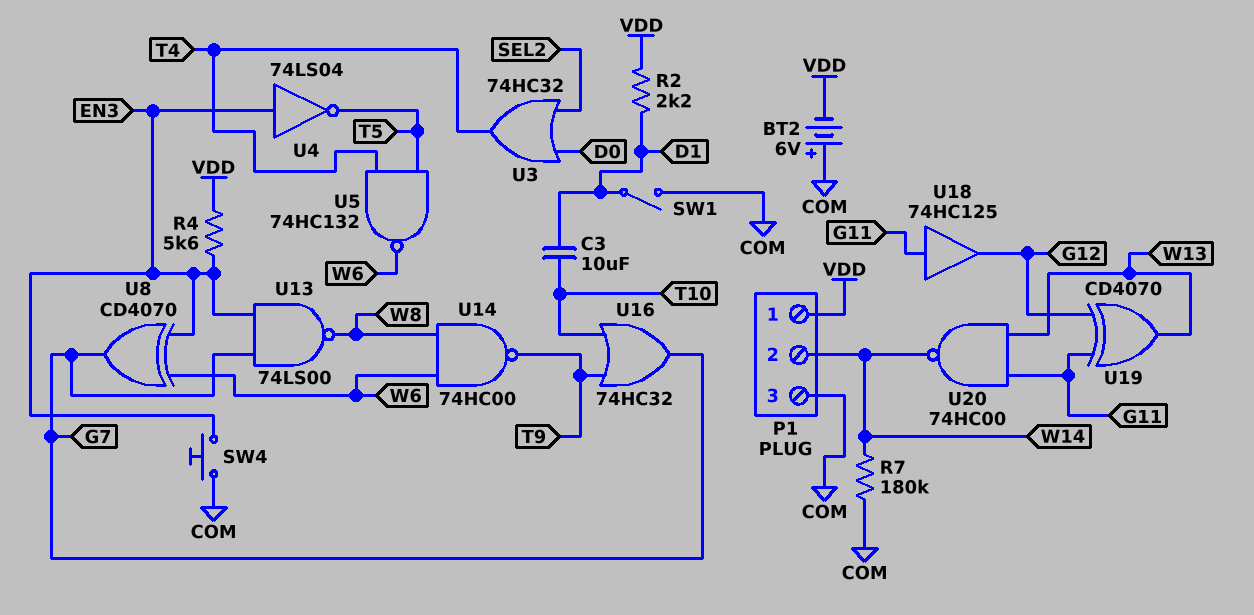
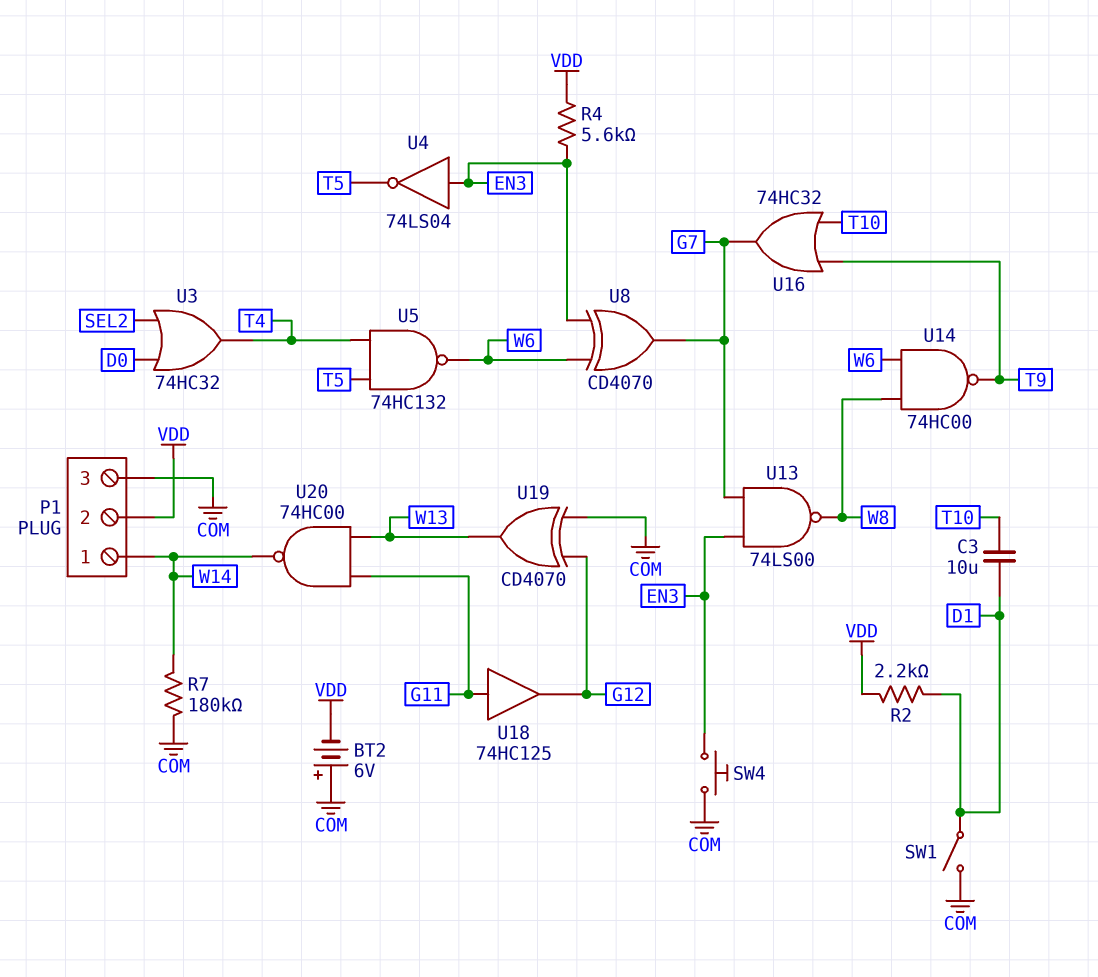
P1 pin 1: VDD -> W14
P1 pin 2: W14 -> VDD
U19: XOR CD4070 (in G11, in G12, out W13) -> XOR CD4070 (in COM, in G12, out W13)

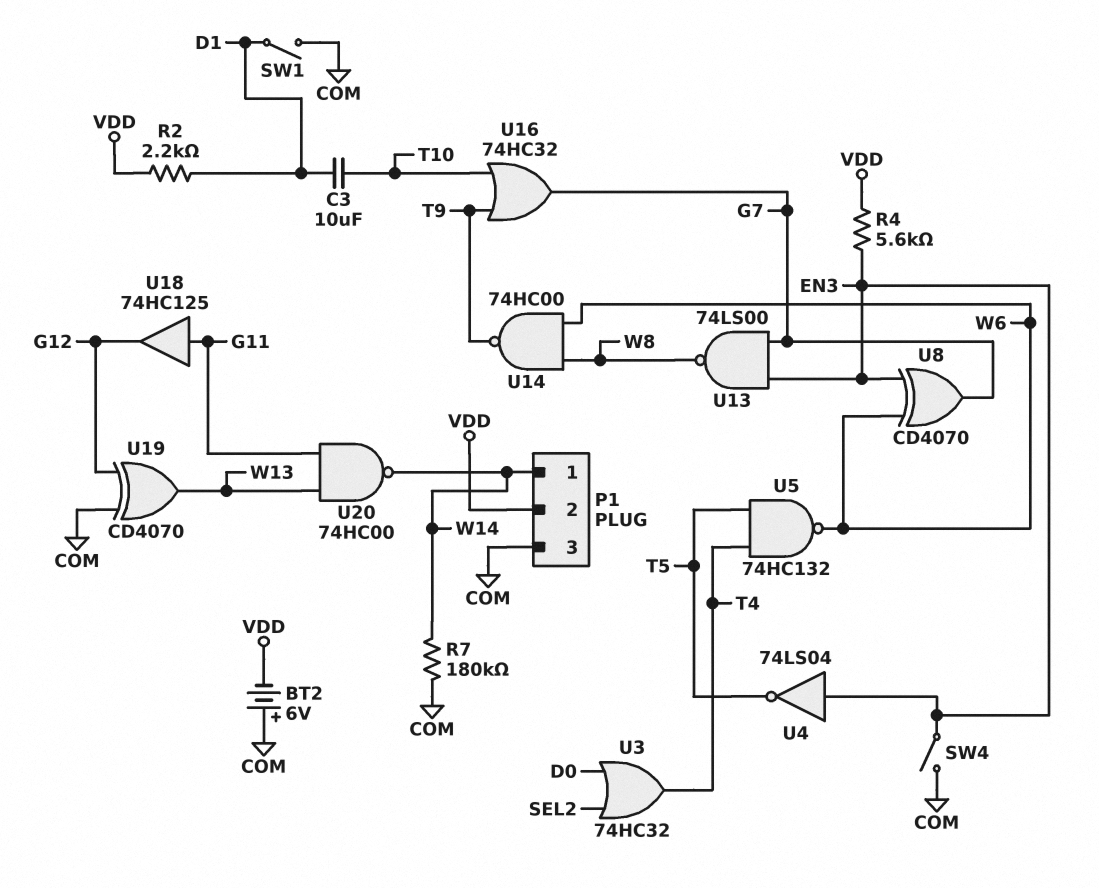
SW4: button (COM, EN3) -> switch (COM, EN3)

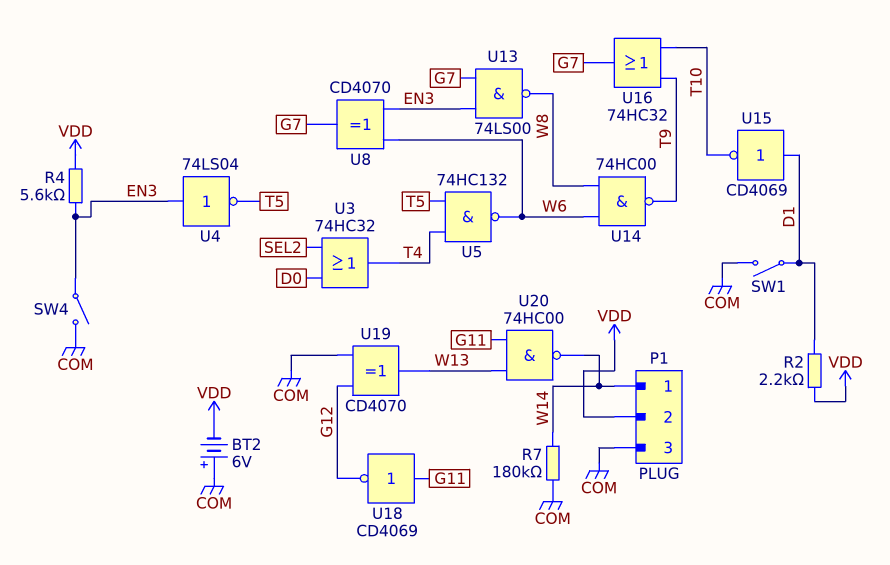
C3: 10uF (D1, T10) -> none
U15: none -> NOT CD4069 (in D1, out T10)
U18: buffer 74HC125 (in G11, out G12) -> NOT CD4069 (in G11, out G12)

